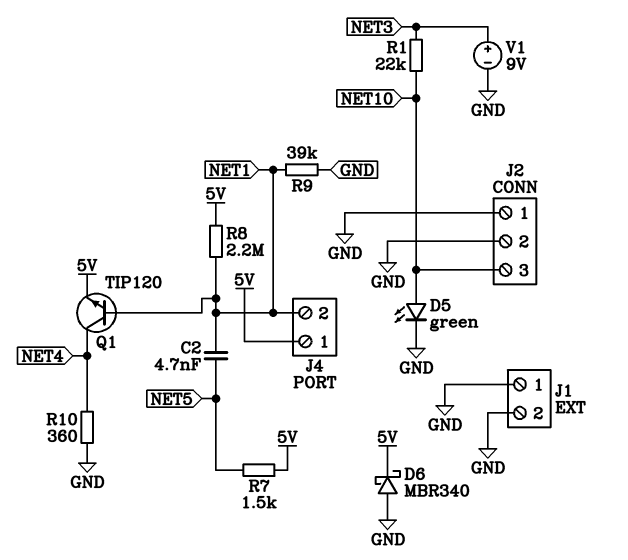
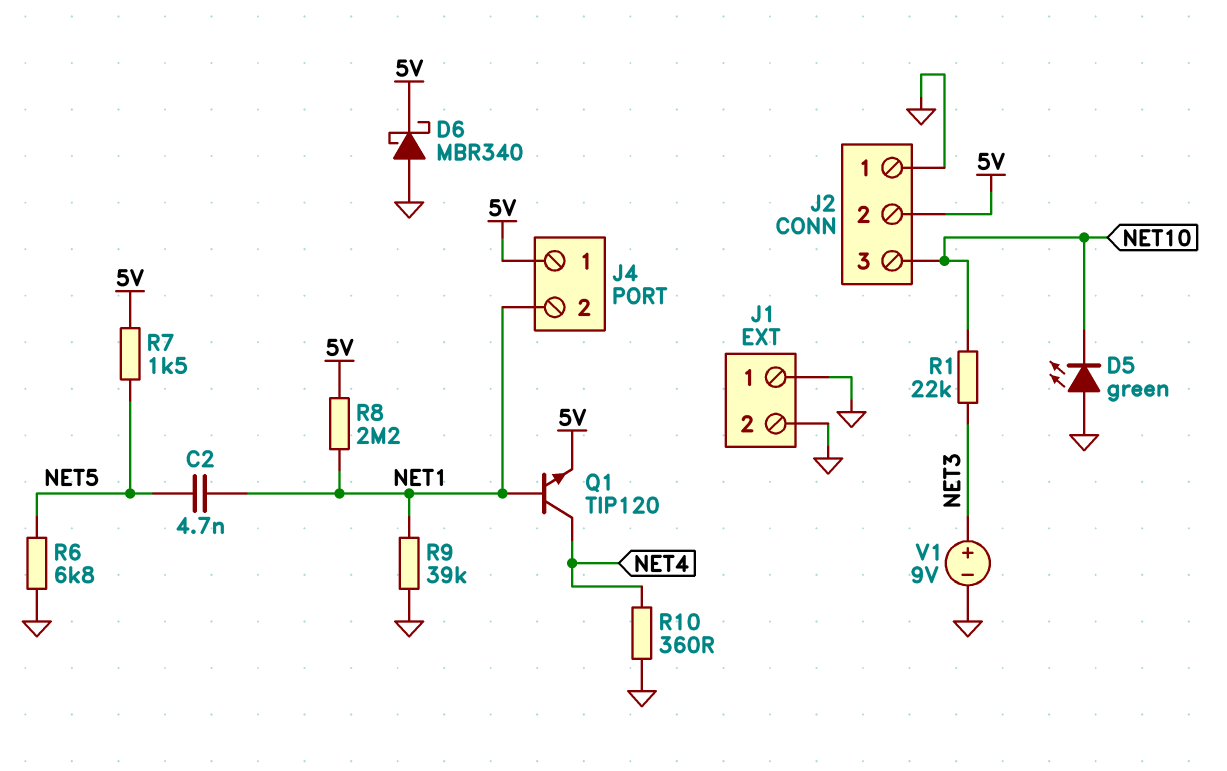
D5: LED green (A NET10, K GND) -> LED green (A GND, K NET10)
J2 pin 2: GND -> 5V
R6: none -> 6.8k (GND, NET5)

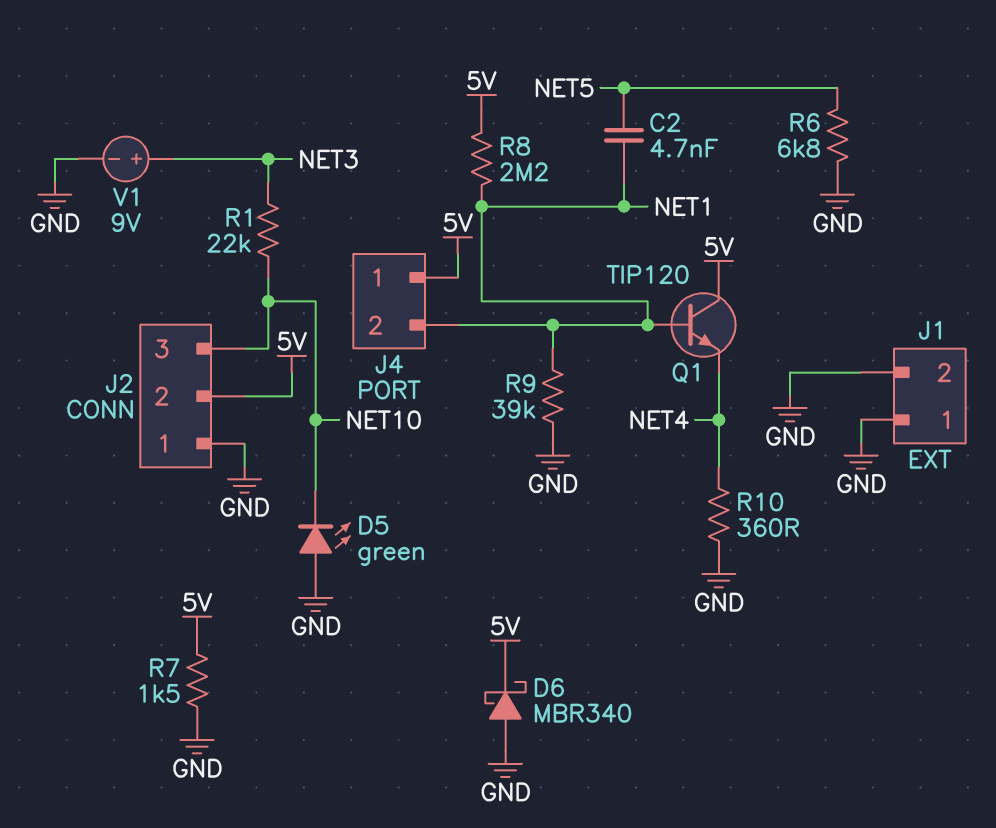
Q1: NPN TIP120 (B NET1, C NET4, E 5V) -> NPN TIP120 (B NET1, C 5V, E NET4)
R7: 1.5k (5V, NET5) -> 1.5k (5V, GND)

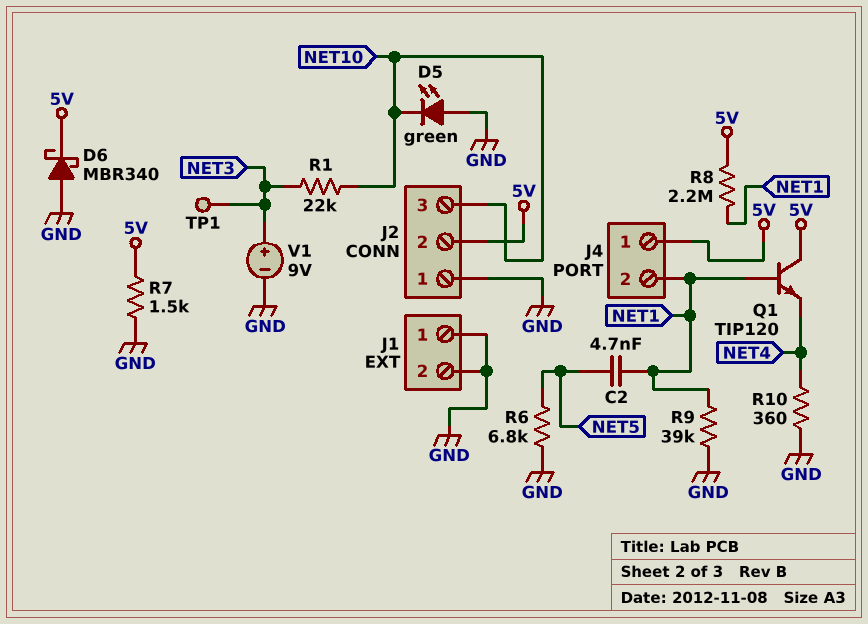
TP1: none -> test point (NET3)

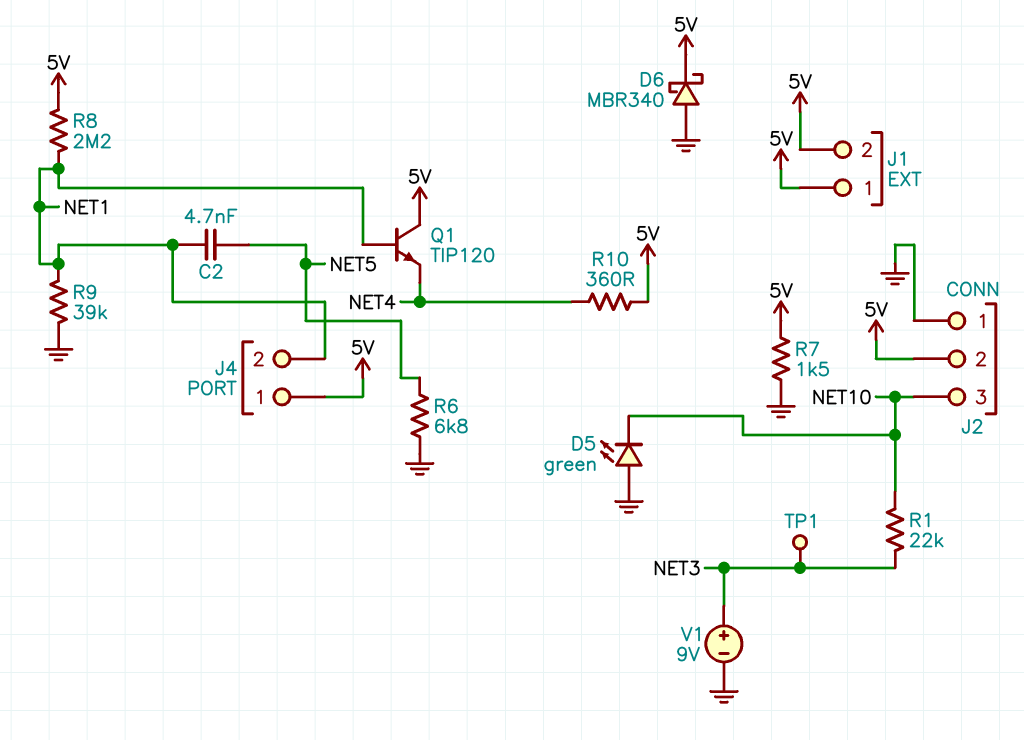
J1 pin 1: GND -> 5V
J1 pin 2: GND -> 5V
R10: 360 (GND, NET4) -> 360 (5V, NET4)

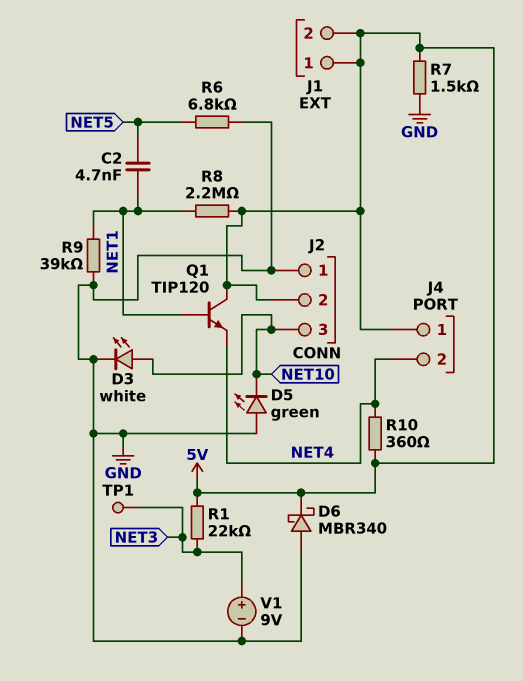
D3: none -> LED white (A NET10, K GND)
J4 pin 2: NET1 -> NET4
R1: 22k (NET3, NET10) -> 22k (5V, NET3)

